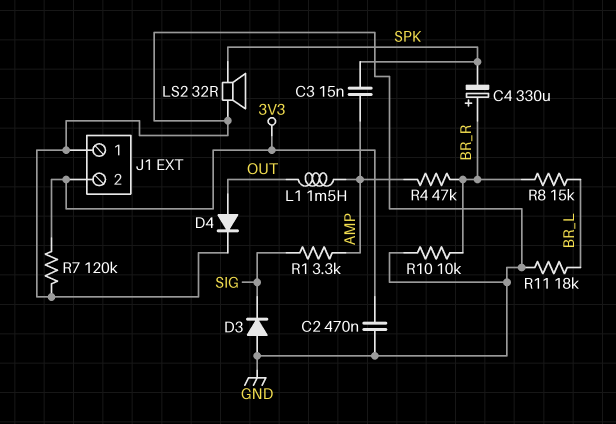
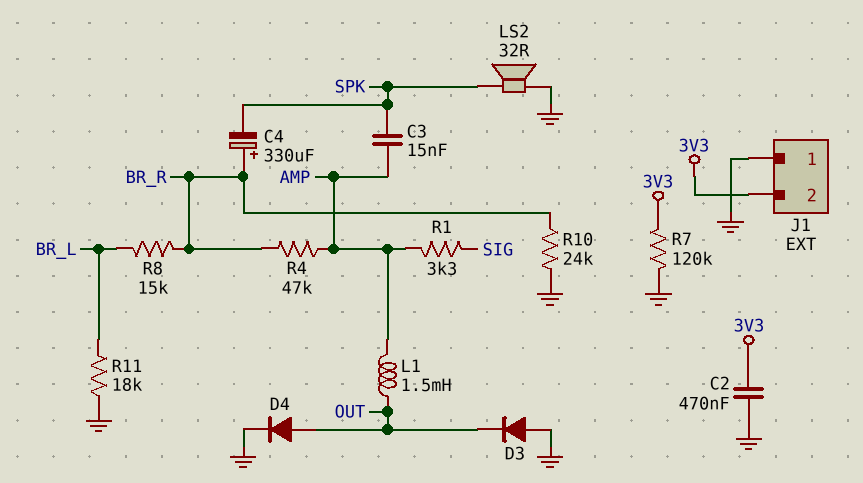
D3: diode (A GND, K SIG) -> diode (A GND, K OUT)
R10: 10k (BR_R, GND) -> 24k (BR_R, GND)

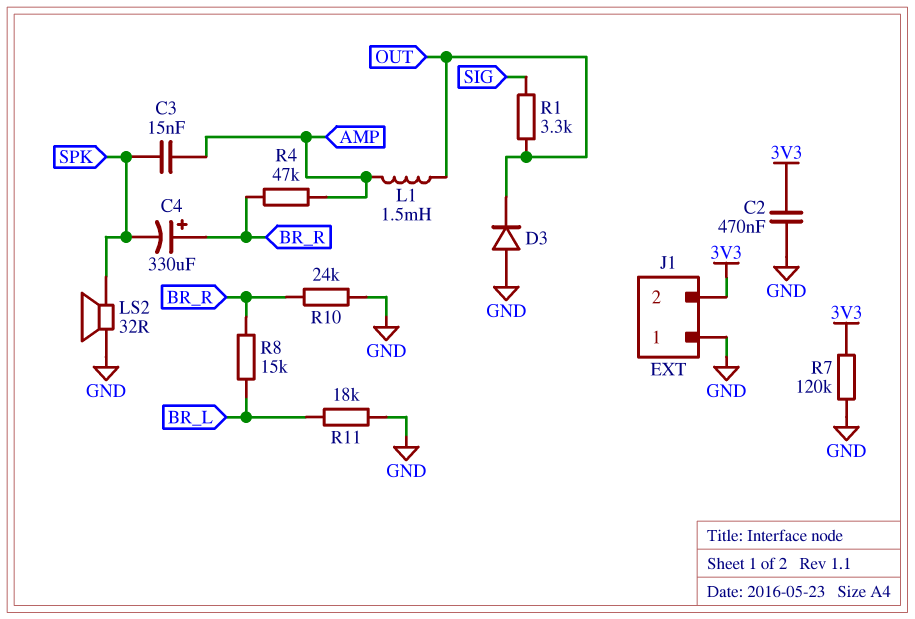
D4: diode (A OUT, K GND) -> none
R1: 3.3k (AMP, SIG) -> 3.3k (OUT, SIG)

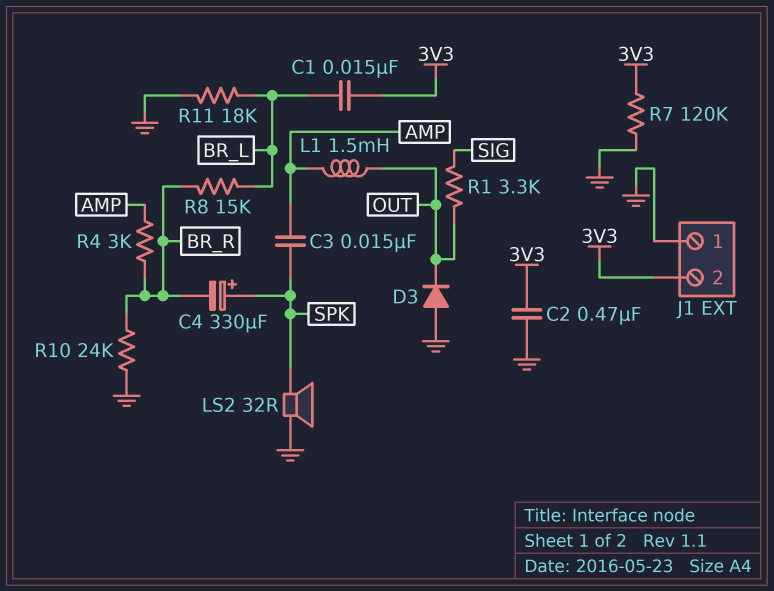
C1: none -> 15nF (3V3, BR_L)
C4: 330uF (plus BR_R, minus SPK) -> 330uF (plus SPK, minus BR_R)
R4: 47k (AMP, BR_R) -> 3k (AMP, BR_R)

